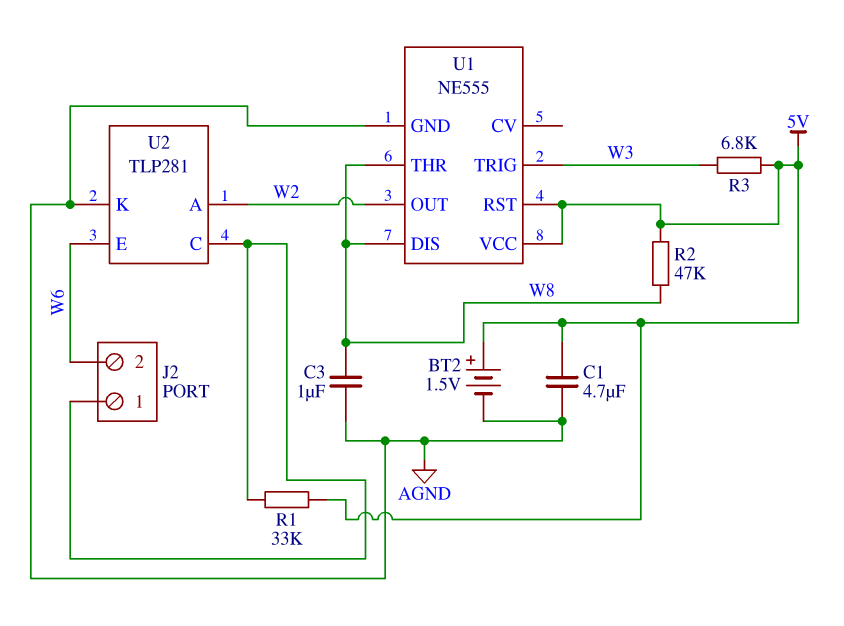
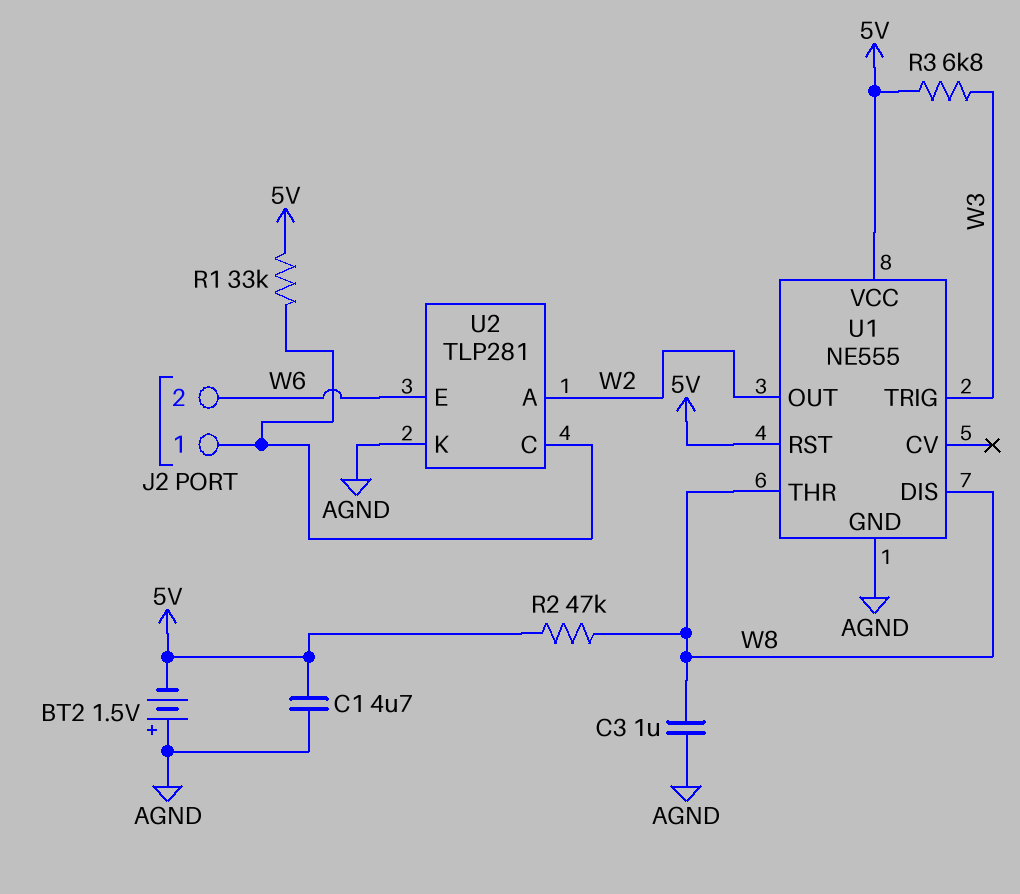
BT2: 1.5V (plus 5V, minus AGND) -> 1.5V (plus AGND, minus 5V)

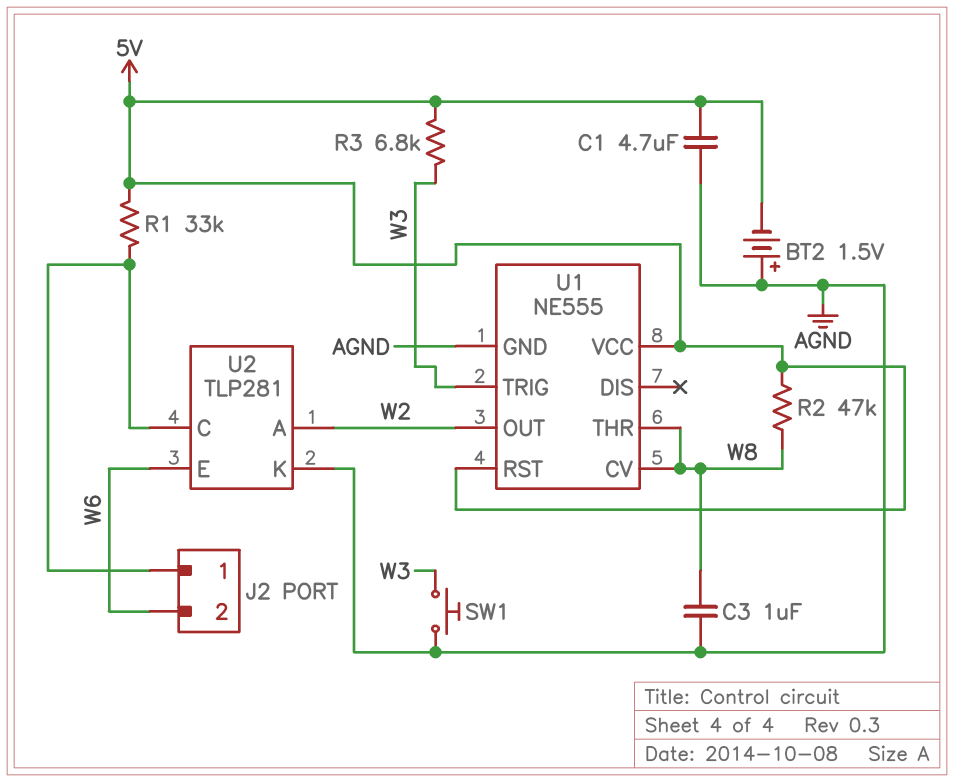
SW1: none -> button (AGND, W3)
U1 pin CV: none -> W8
U1 pin DIS: W8 -> none

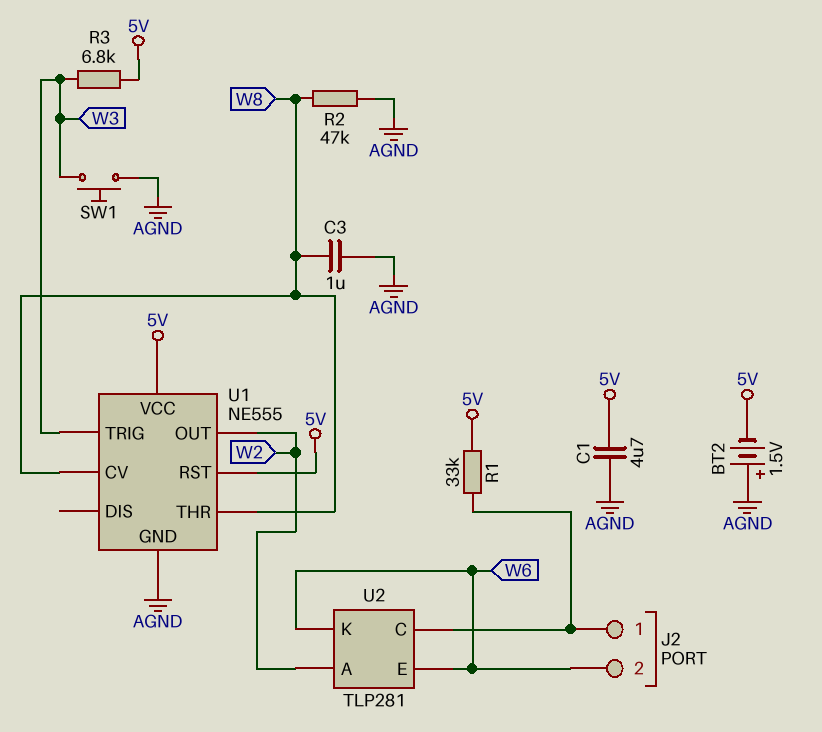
R2: 47k (5V, W8) -> 47k (AGND, W8)
U2 pin K: AGND -> W6

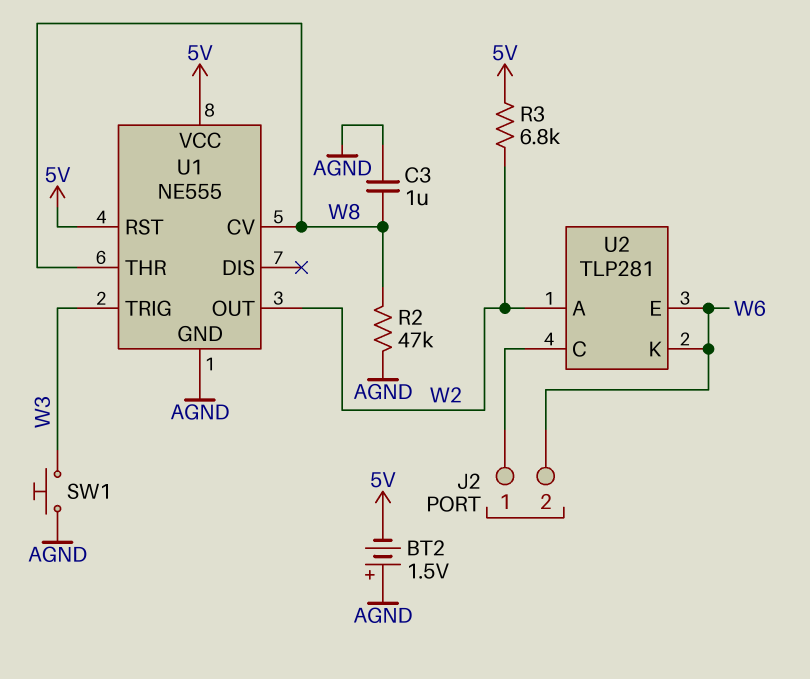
C1: 4.7uF (5V, AGND) -> none
R1: 33k (5V, J2/1) -> none
R3: 6.8k (5V, W3) -> 6.8k (5V, W2)

